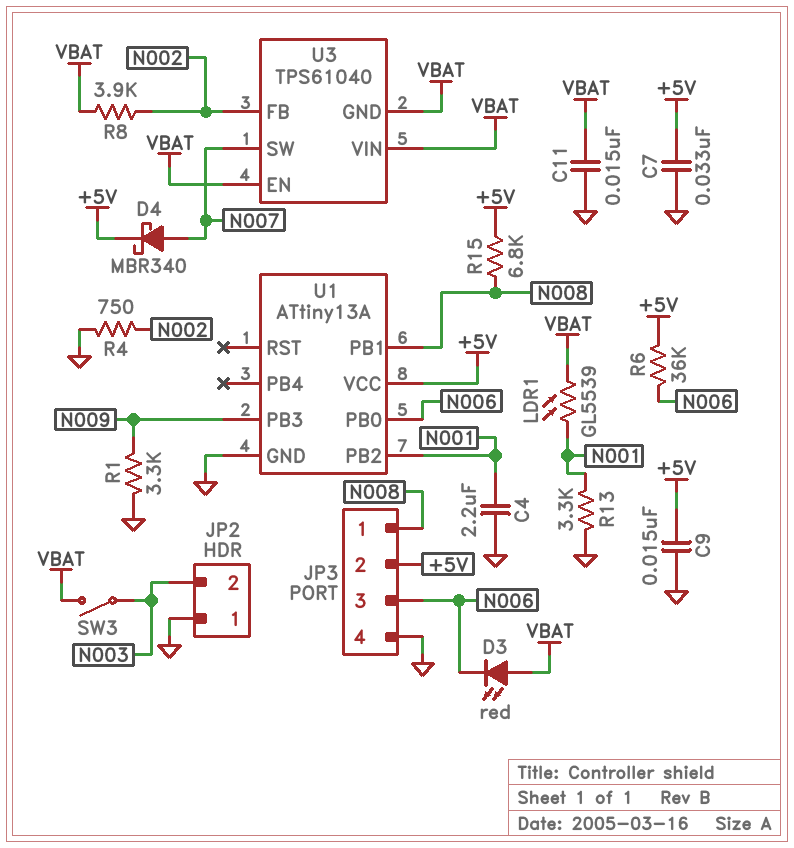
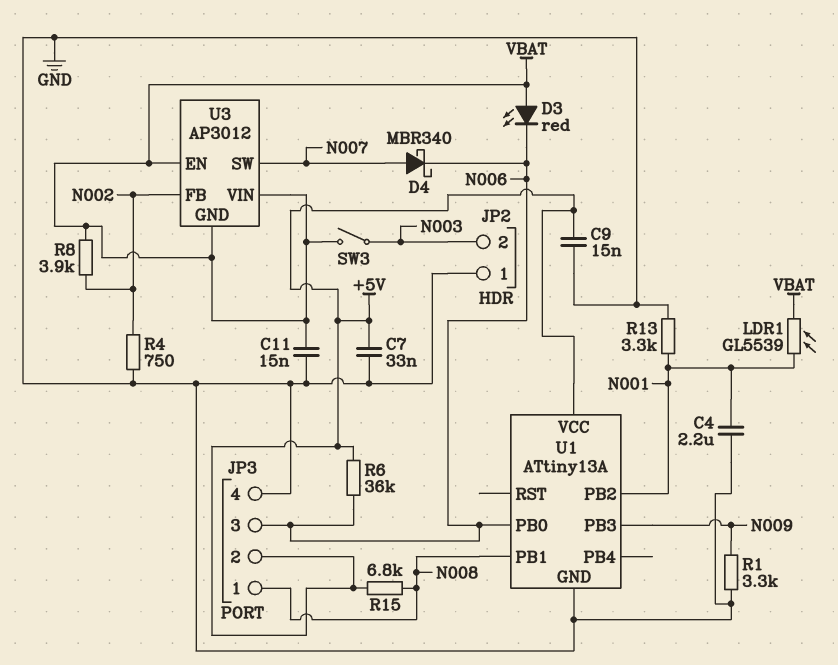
D4: schottky MBR340 (A N007, K +5V) -> schottky MBR340 (A N007, K N006)
U3: TPS61040 -> AP3012

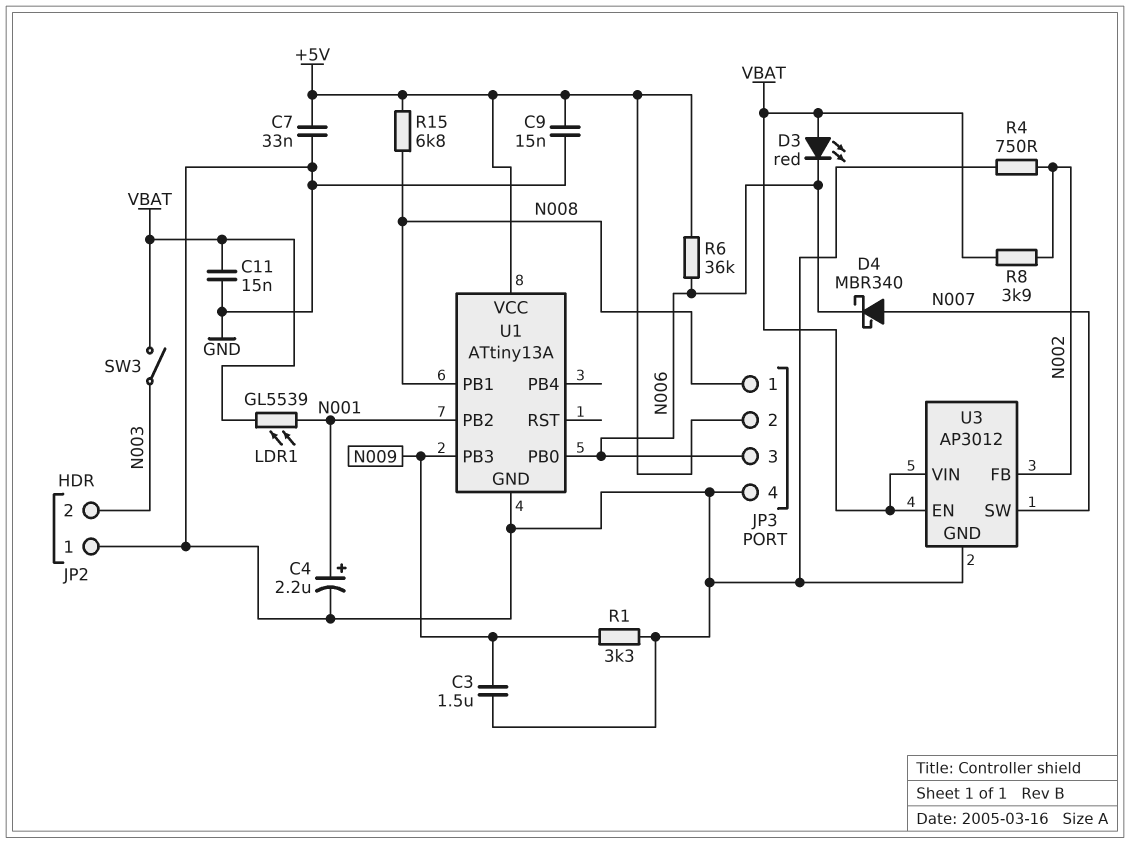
C3: none -> 1.5uF (GND, N009)
C4: 2.2uF (GND, N001) -> 2.2uF (plus N001, minus GND)
R13: 3.3k (GND, N001) -> none
U3 pin GND: VBAT -> GND

